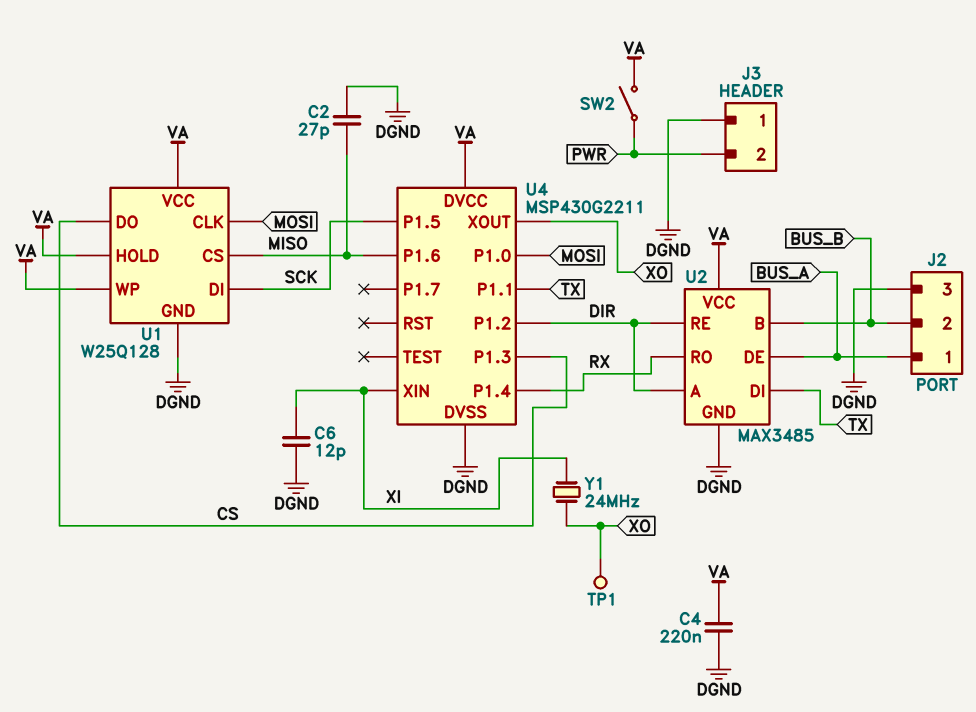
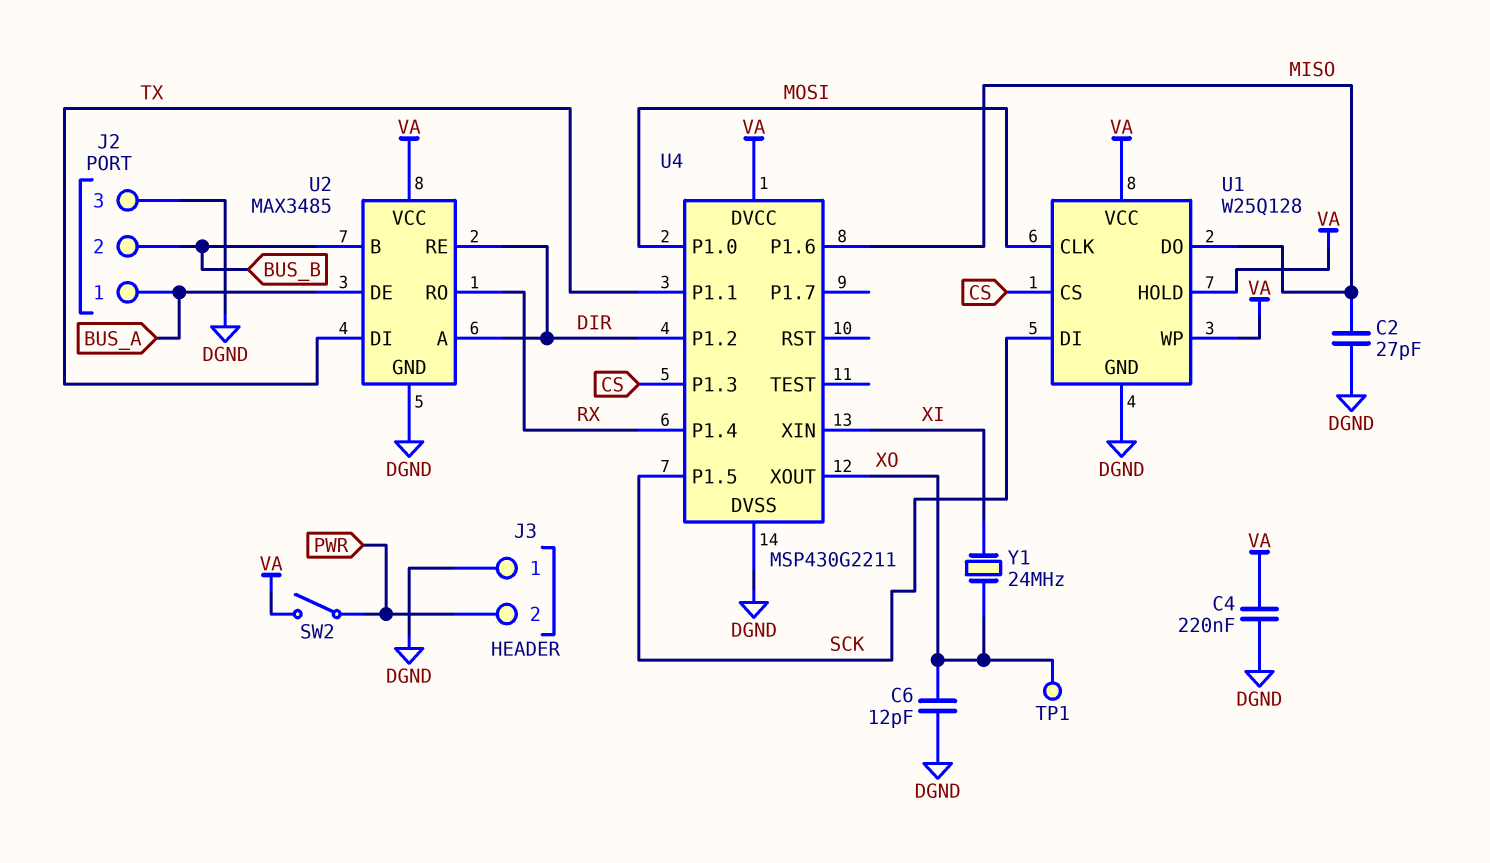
C6: 12pF (DGND, XI) -> 12pF (DGND, XO)
U1 pin CS: MISO -> CS
U1 pin DO: CS -> MISO

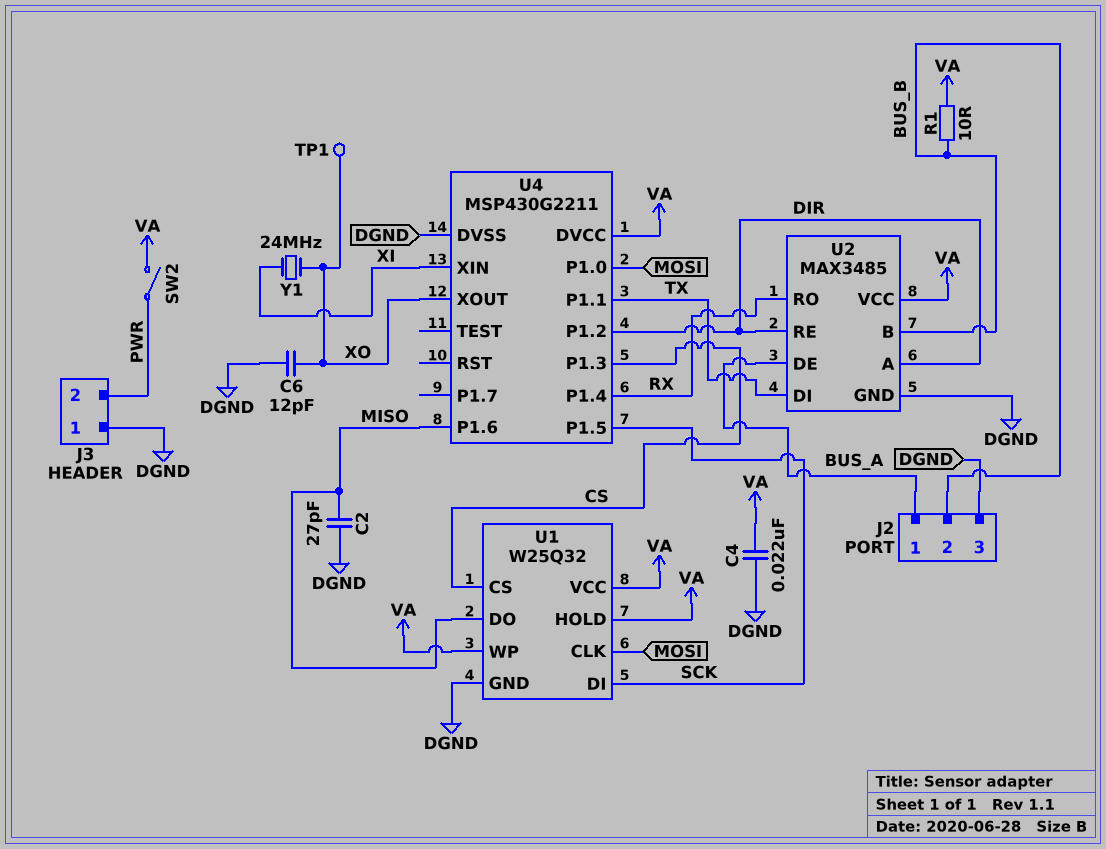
C4: 220nF (DGND, VA) -> 22nF (DGND, VA)
R1: none -> 10 (BUS_B, VA)
U1: W25Q128 -> W25Q32

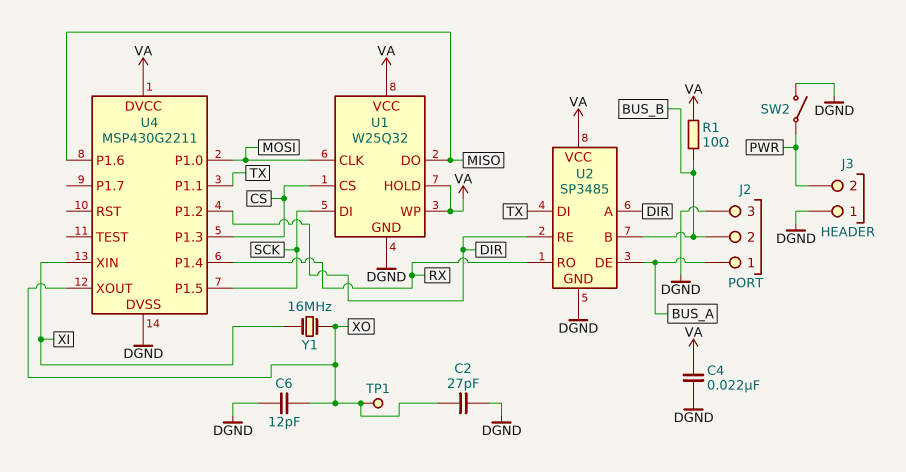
C2: 27pF (DGND, MISO) -> 27pF (DGND, XO)
SW2: switch (PWR, VA) -> switch (DGND, PWR)
U2: MAX3485 -> SP3485
Y1: 24MHz (XI, XO) -> 16MHz (XI, XO)

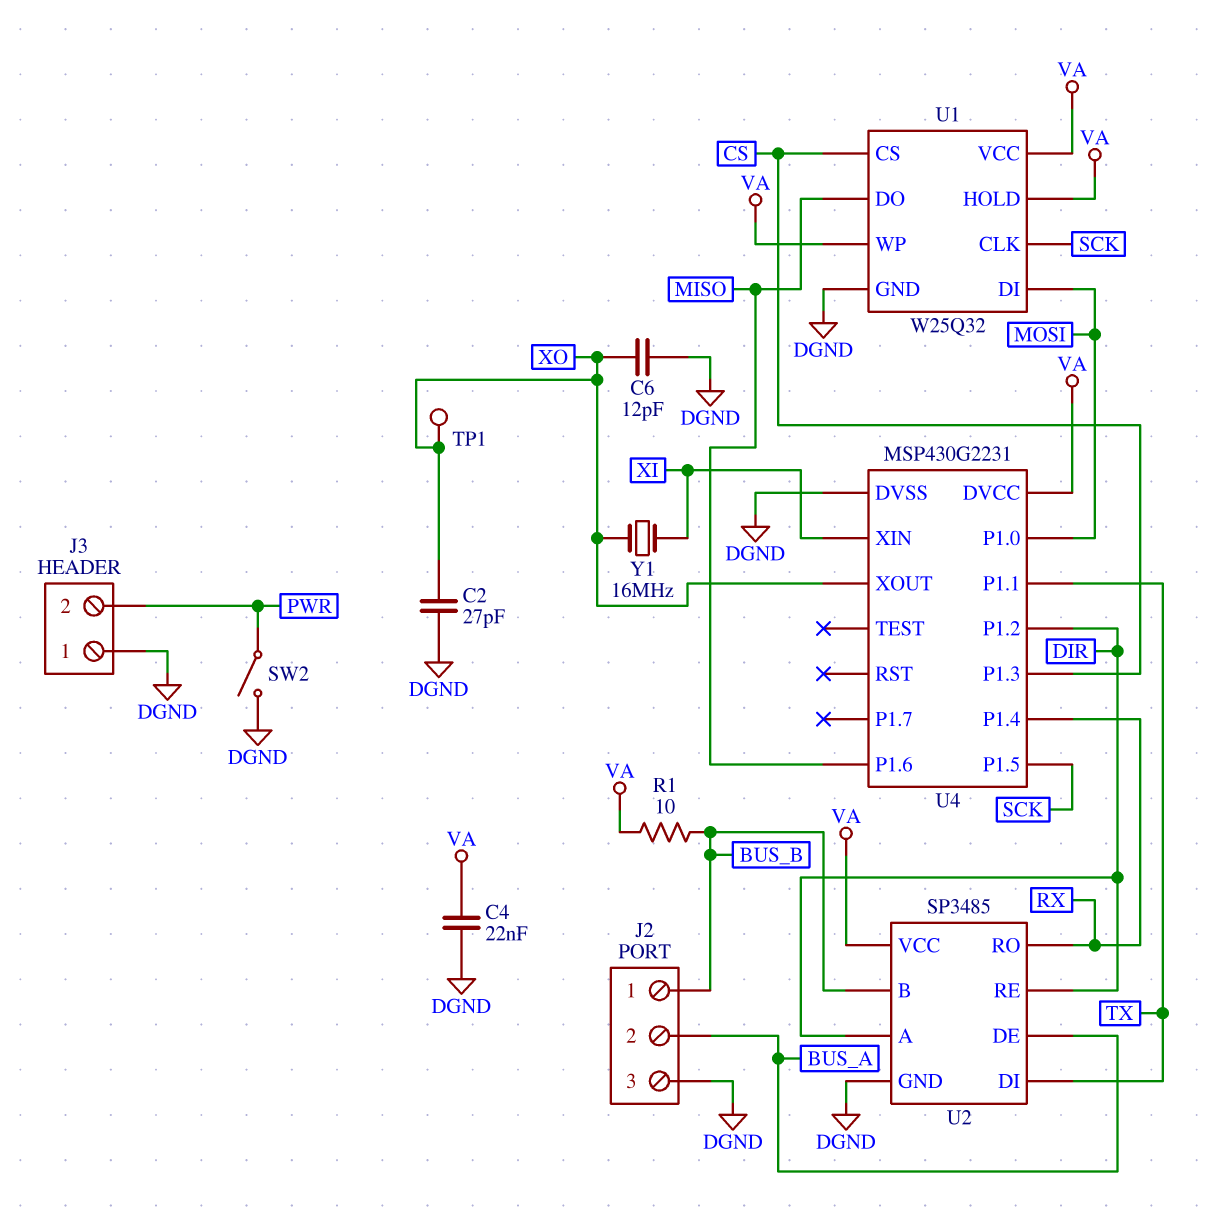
J2 pin 1: BUS_A -> BUS_B
J2 pin 2: BUS_B -> BUS_A
U1 pin CLK: MOSI -> SCK
U1 pin DI: SCK -> MOSI
U4: MSP430G2211 -> MSP430G2231

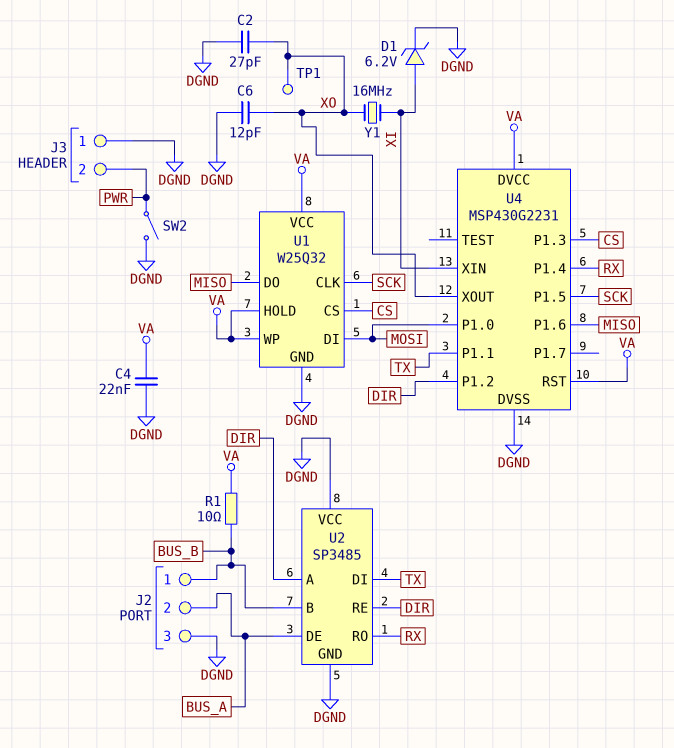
D1: none -> zener 6.2V (A XI, K DGND)
U2 pin VCC: VA -> DGND
U4 pin RST: none -> VA

